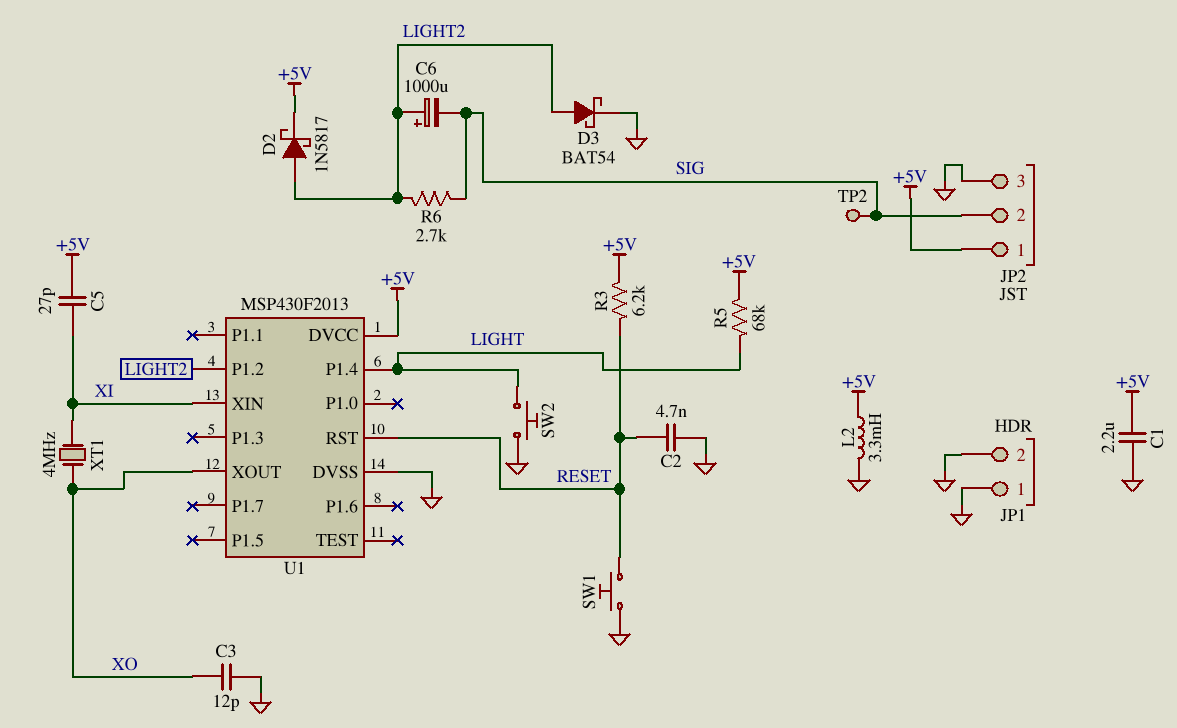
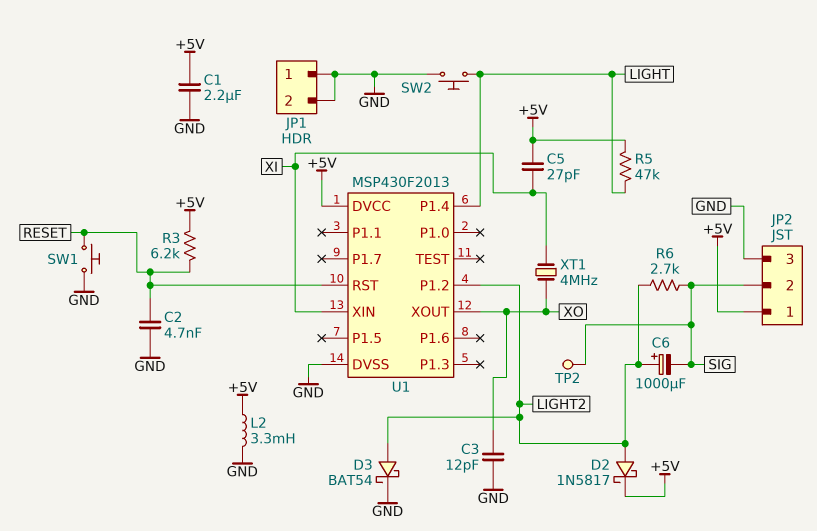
R5: 68k (+5V, LIGHT) -> 47k (+5V, LIGHT)

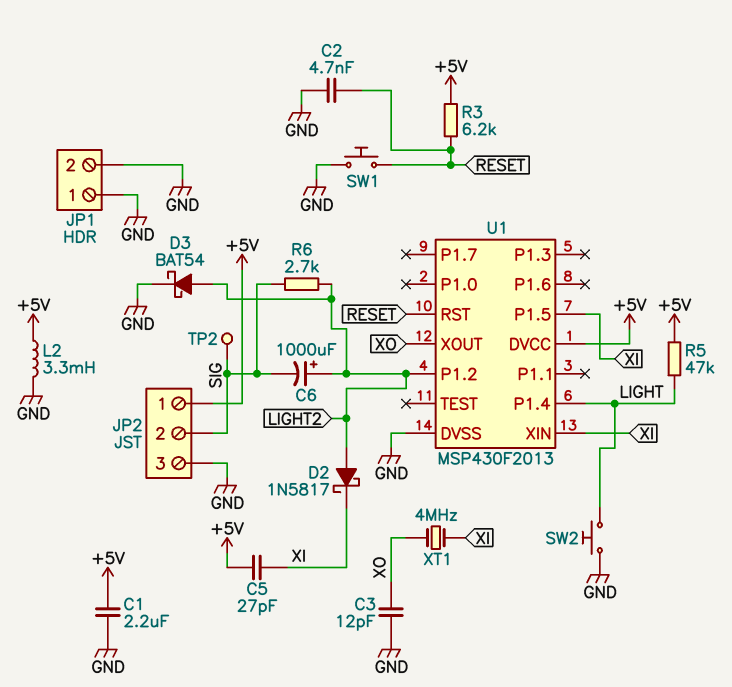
D2: schottky 1N5817 (A LIGHT2, K +5V) -> schottky 1N5817 (A LIGHT2, K XI)
U1 pin P1.5: none -> XI

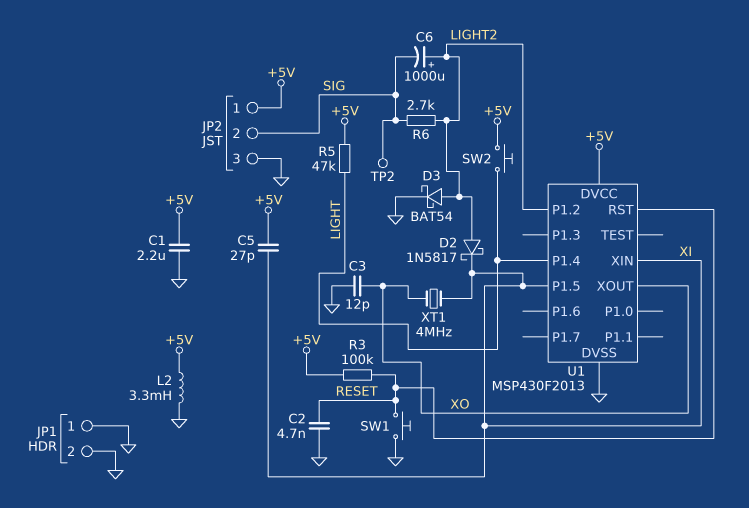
R3: 6.2k (+5V, RESET) -> 100k (+5V, RESET)
SW2: button (GND, LIGHT) -> button (+5V, LIGHT)

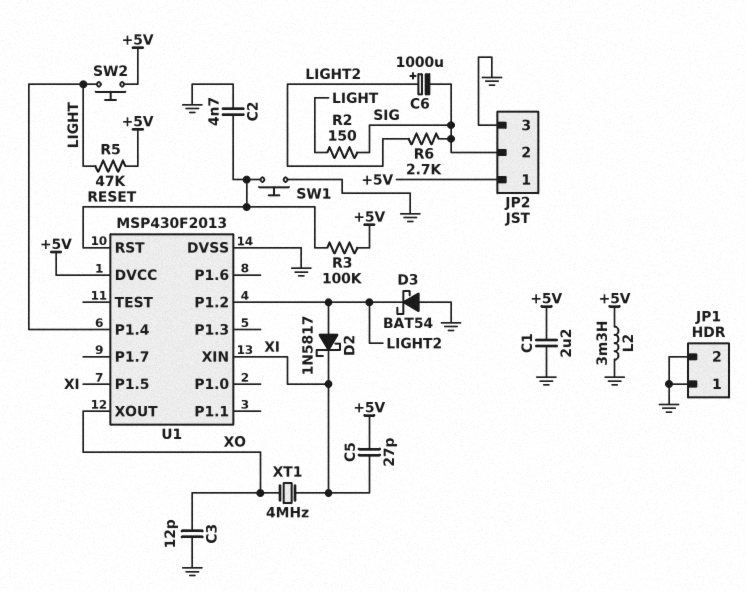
D3: schottky BAT54 (A LIGHT2, K GND) -> schottky BAT54 (A GND, K LIGHT2)
R2: none -> 150 (LIGHT, SIG)
TP2: test point (SIG) -> none

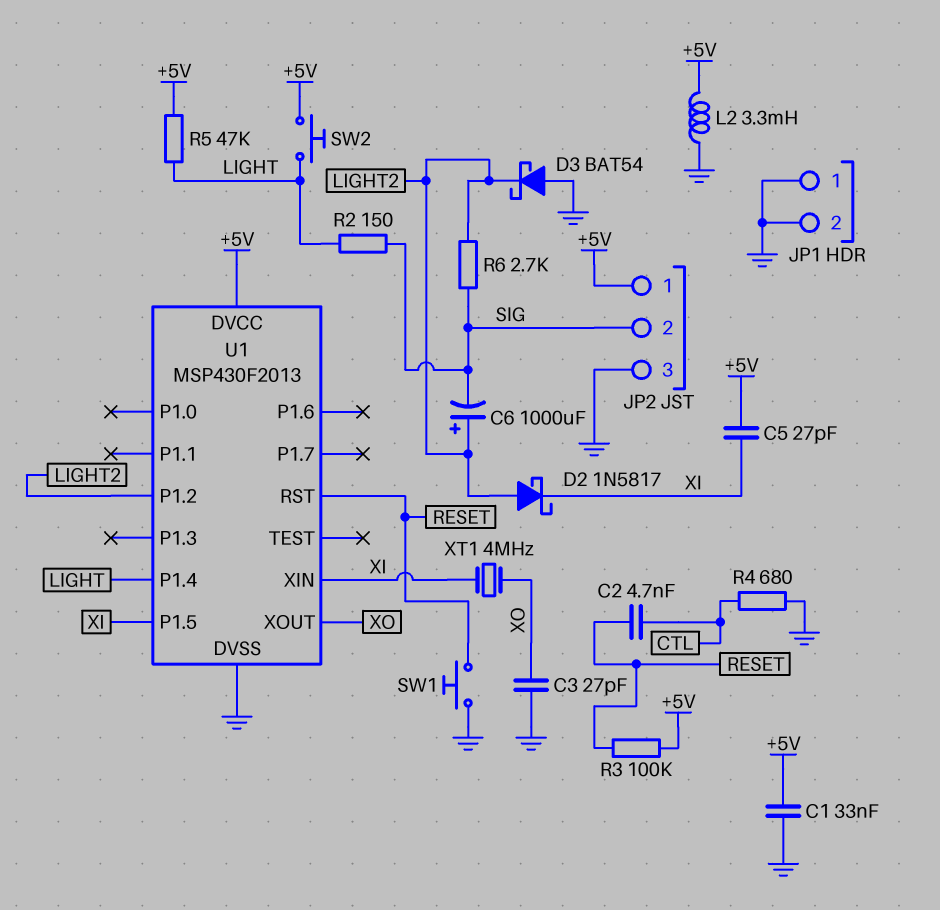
C1: 2.2uF (+5V, GND) -> 33nF (+5V, GND)
C2: 4.7nF (GND, RESET) -> 4.7nF (CTL, RESET)
C3: 12pF (GND, XO) -> 27pF (GND, XO)
R4: none -> 680 (CTL, GND)

